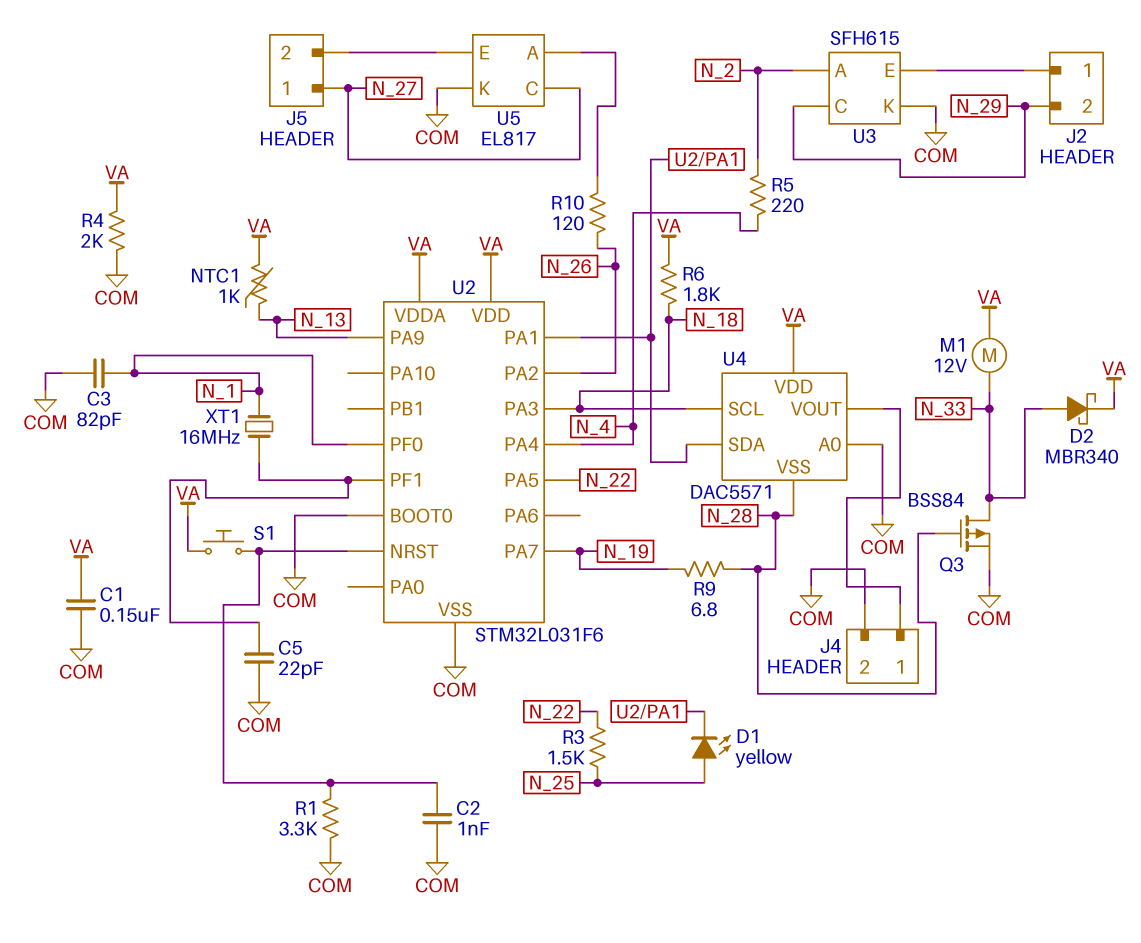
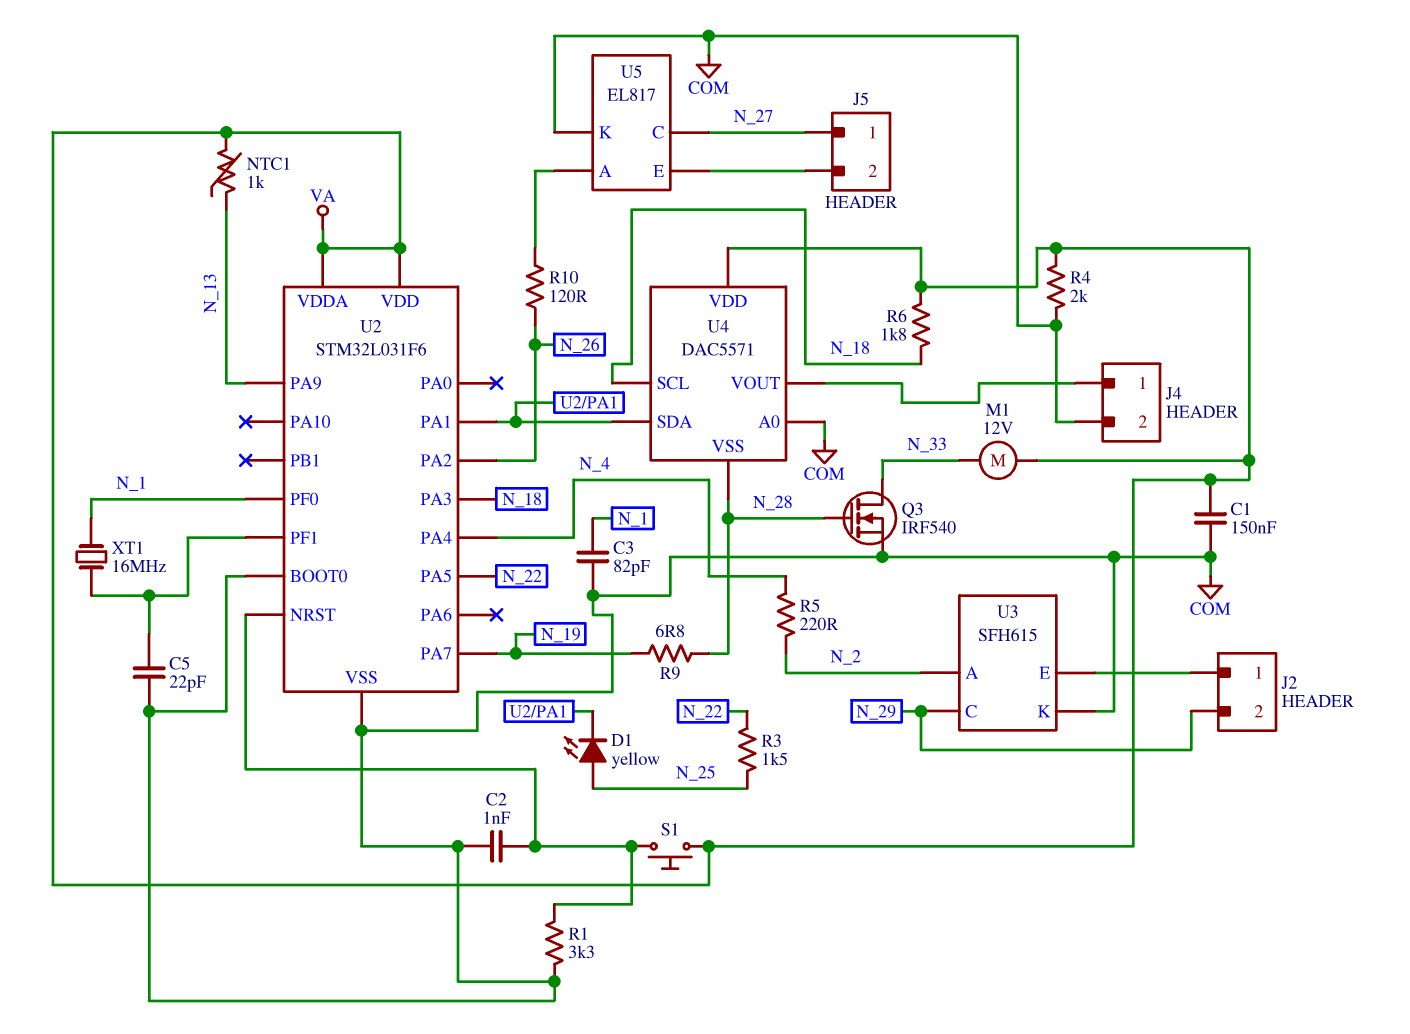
D2: schottky MBR340 (A N_33, K VA) -> none
Q3: PMOS BSS84 (G N_28, D N_33, S COM) -> NMOS IRF540 (G N_28, D N_33, S COM)

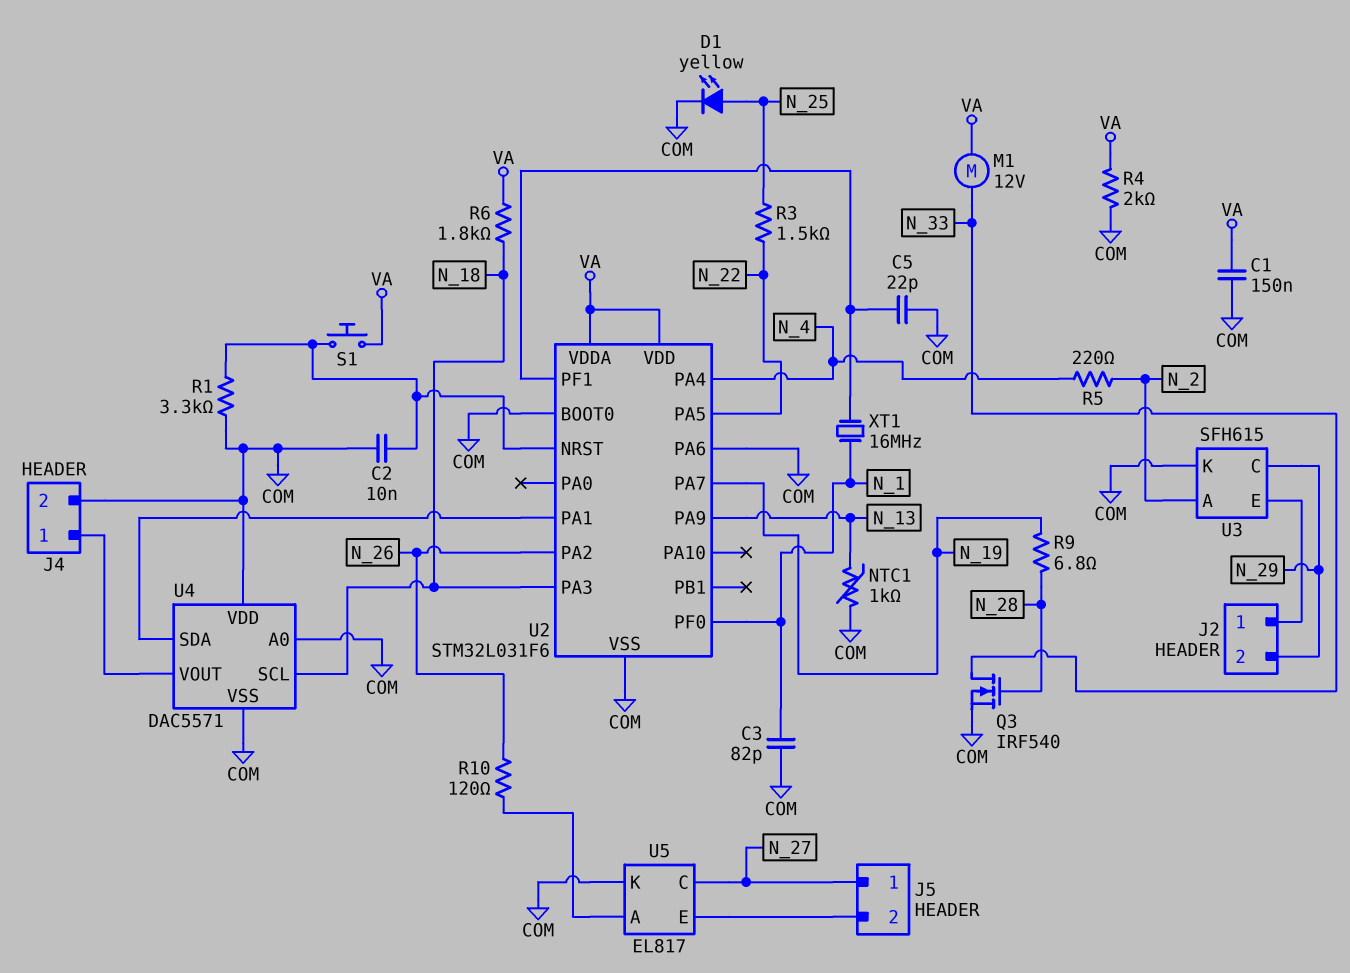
C2: 1nF (COM, U2/NRST) -> 10nF (COM, U2/NRST)
D1: LED yellow (A N_25, K U2/PA1) -> LED yellow (A N_25, K COM)
NTC1: 1k (N_13, VA) -> 1k (COM, N_13)
U2 pin PA6: none -> COM
U4 pin VDD: VA -> COM
U4 pin VSS: N_28 -> COM

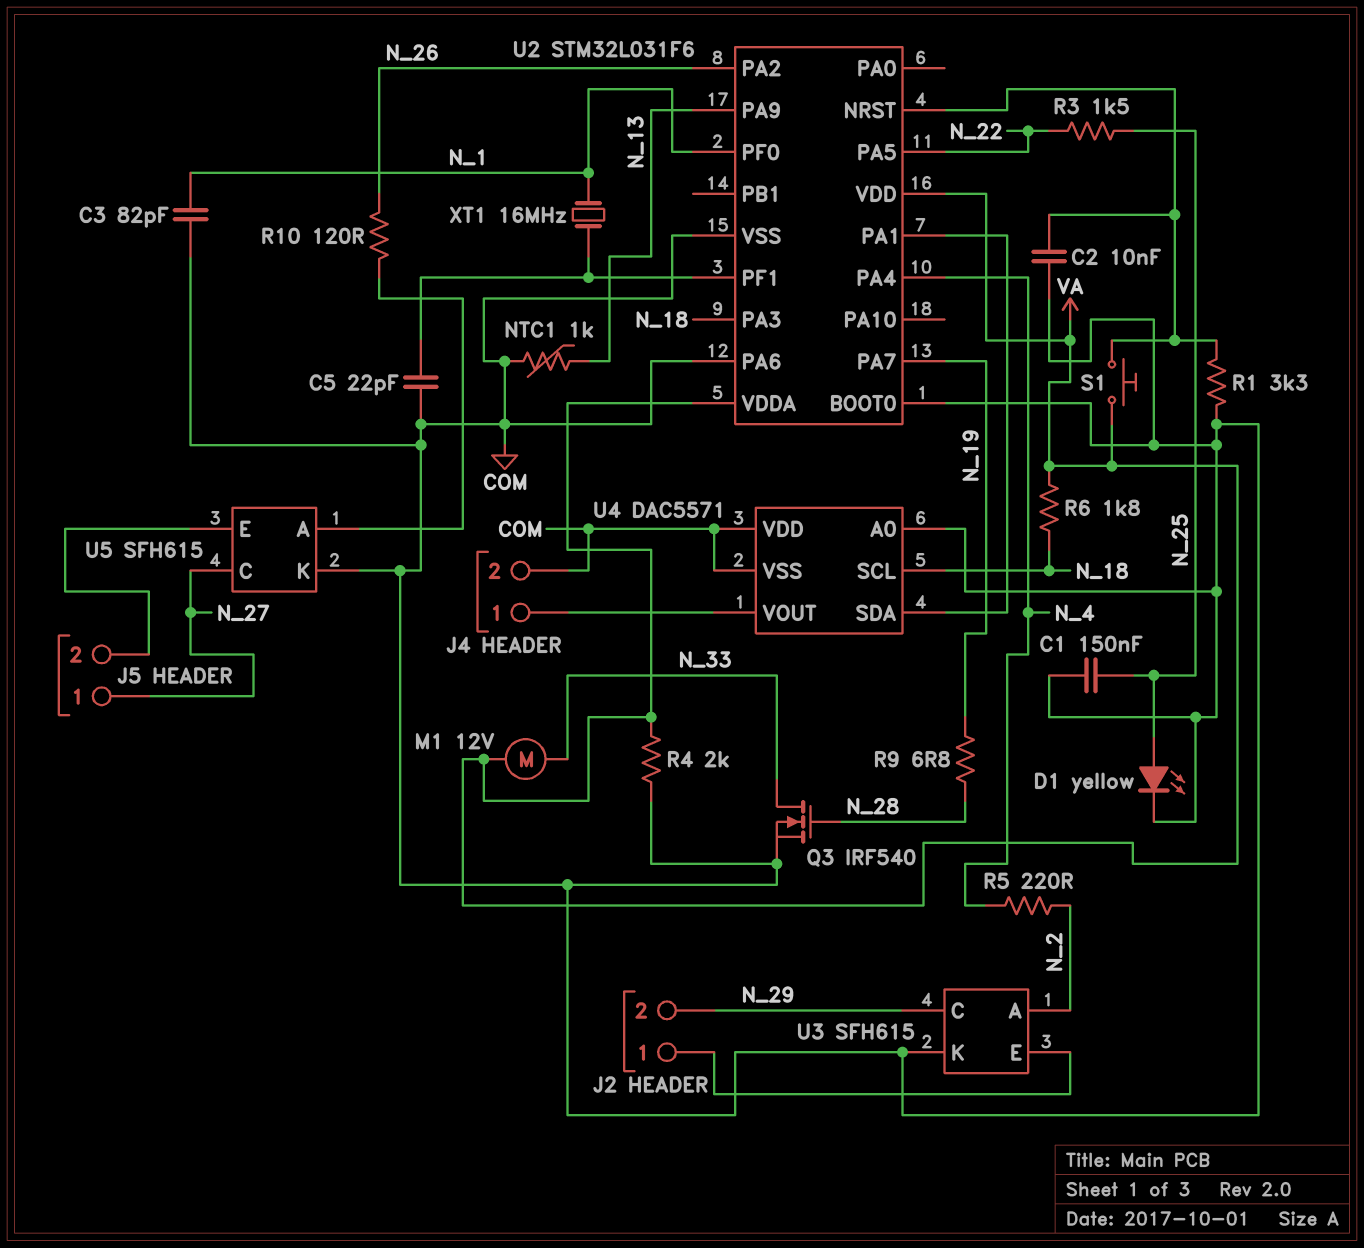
C1: 150nF (COM, VA) -> 150nF (COM, N_25)
U5: EL817 -> SFH615

